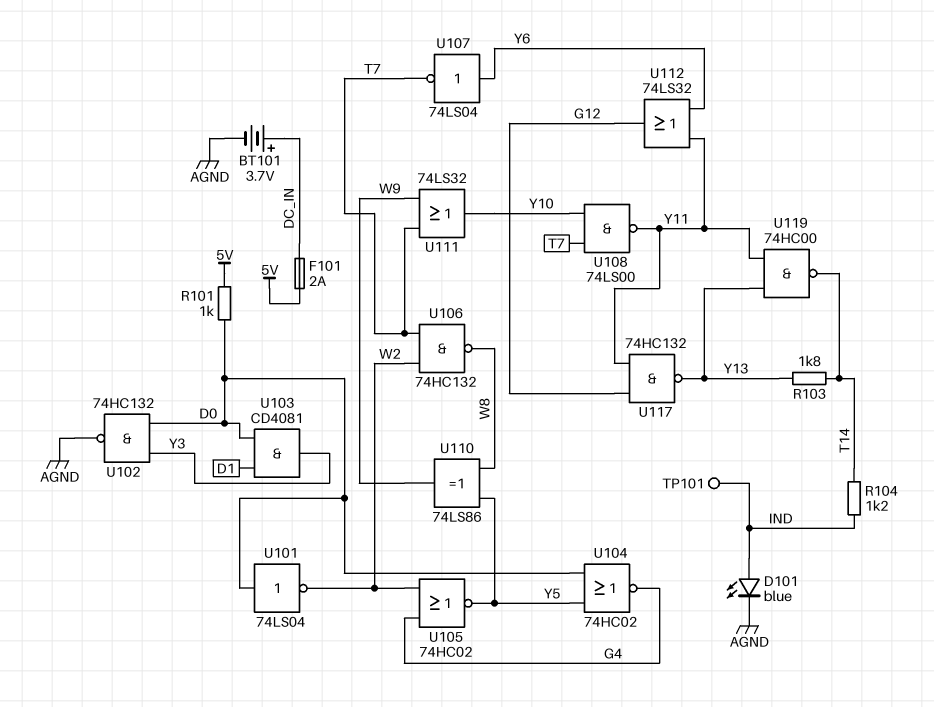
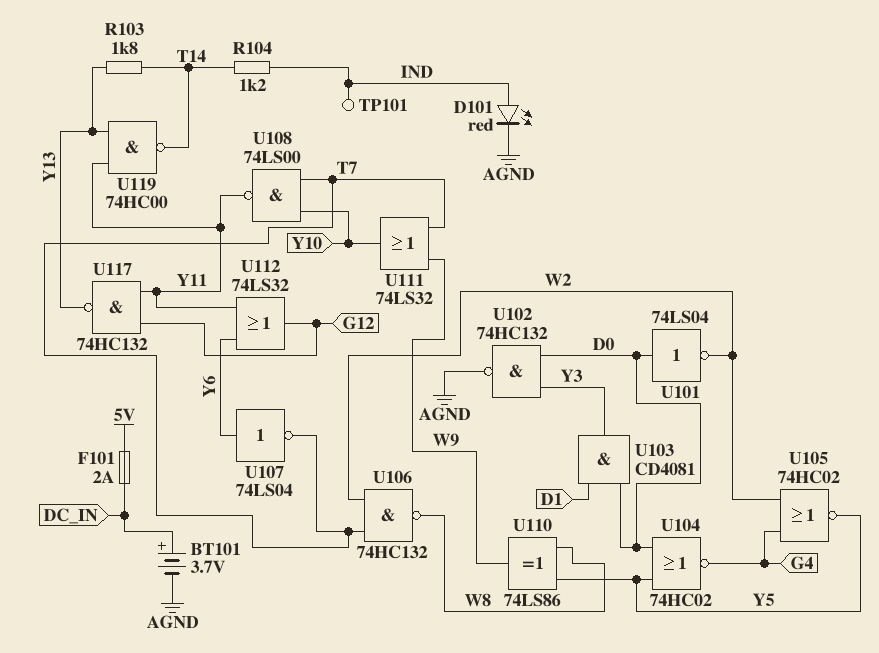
D101: LED blue (A IND, K AGND) -> LED red (A IND, K AGND)
R101: 1k (5V, D0) -> none

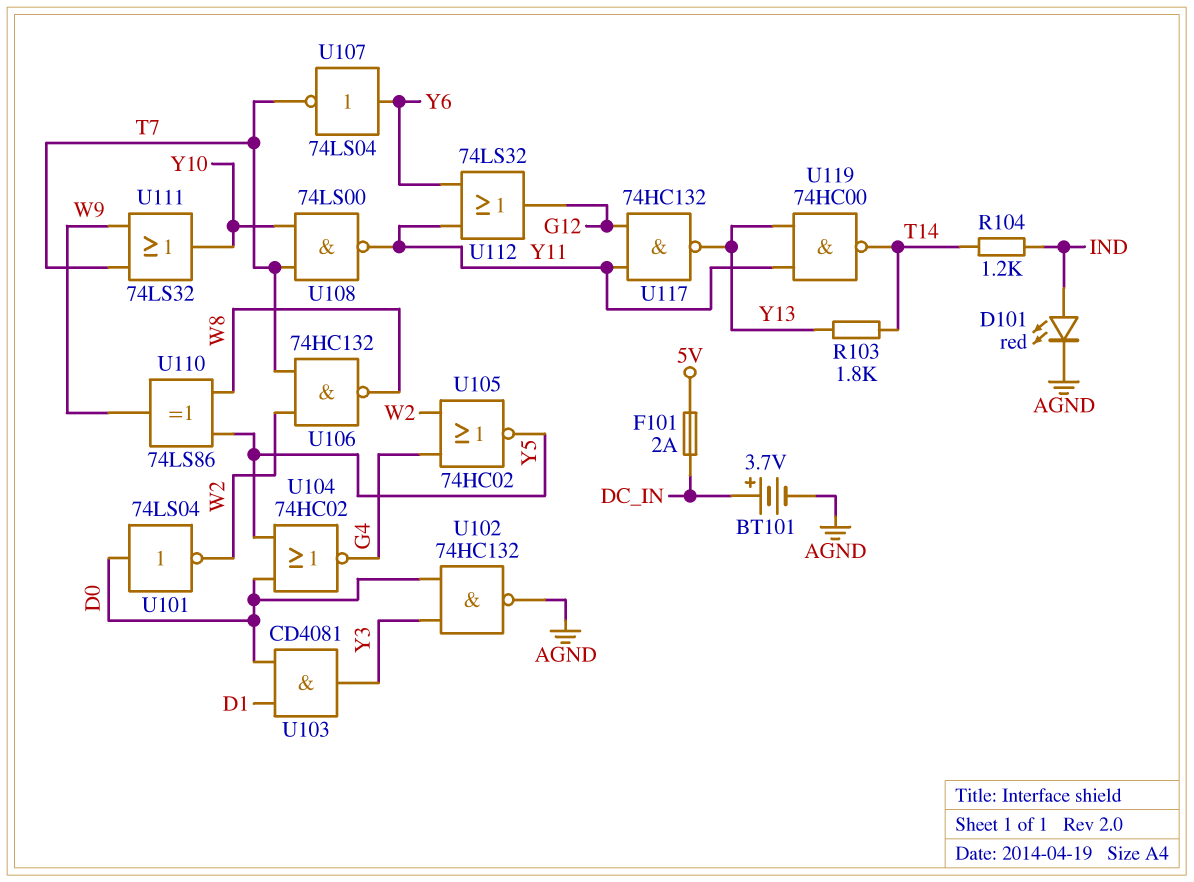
TP101: test point (IND) -> none

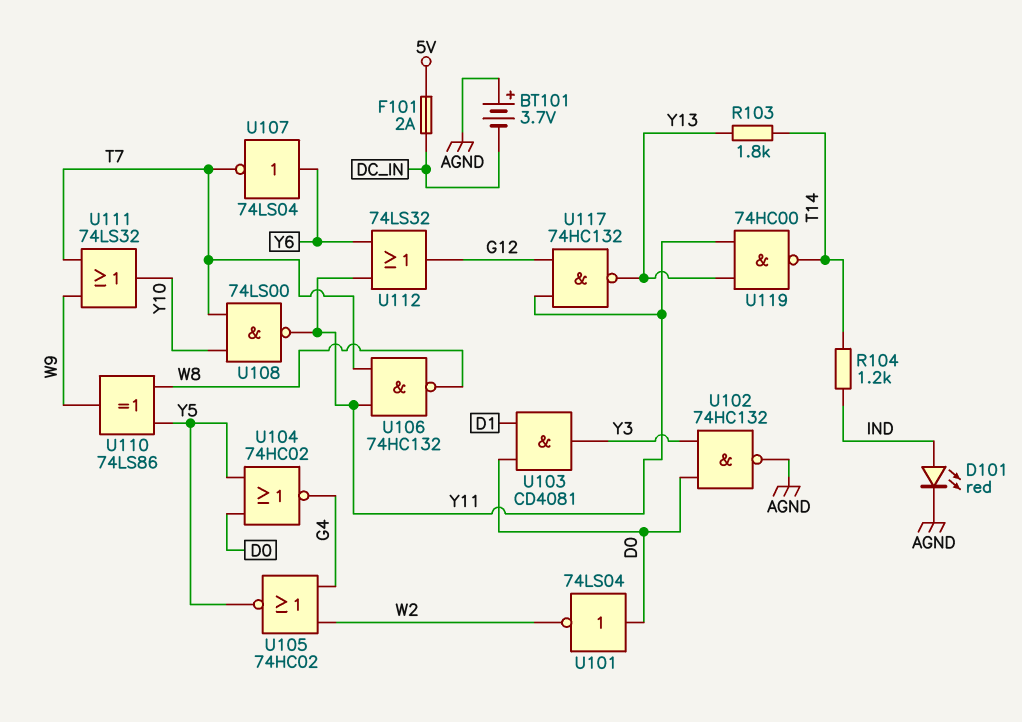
BT101: 3.7V (plus DC_IN, minus AGND) -> 3.7V (plus AGND, minus DC_IN)
U106: NAND 74HC132 (in T7, in W2, out W8) -> NAND 74HC132 (in T7, in Y11, out W8)

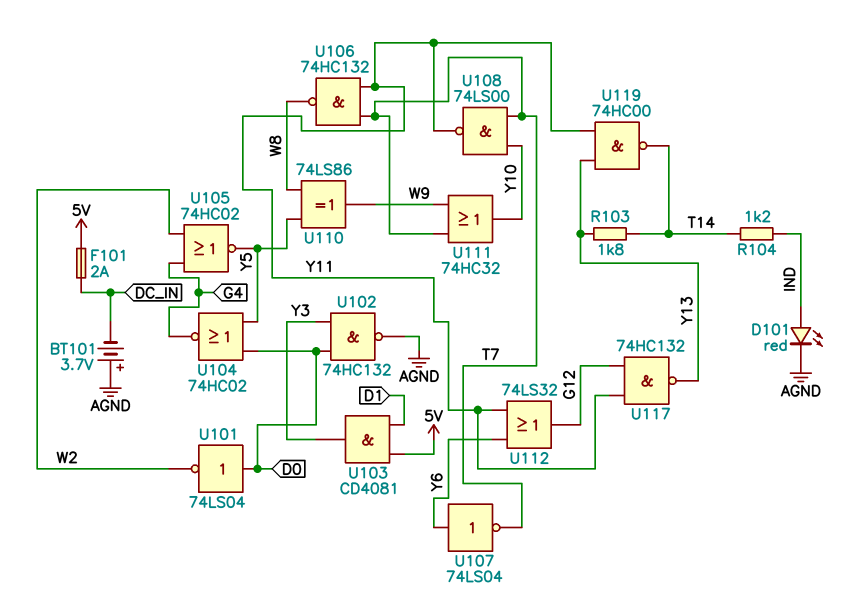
U103: AND CD4081 (in D0, in D1, out Y3) -> AND CD4081 (in 5V, in D1, out Y3)
U111: OR 74LS32 (in T7, in W9, out Y10) -> OR 74HC32 (in T7, in W9, out Y10)

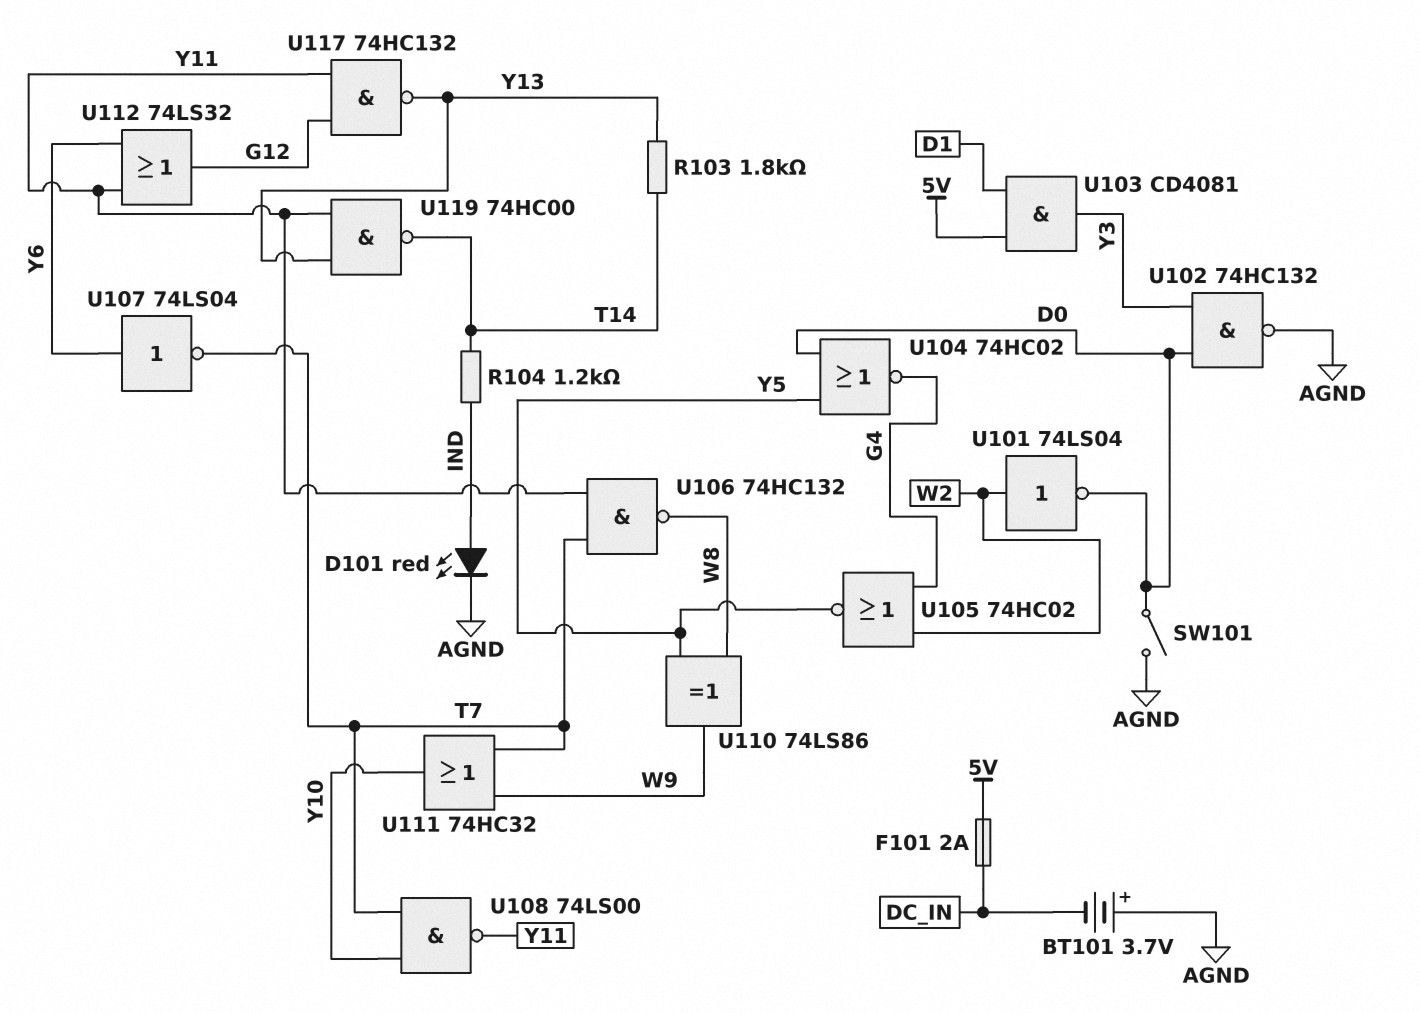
SW101: none -> switch (AGND, D0)
U101: NOT 74LS04 (in D0, out W2) -> NOT 74LS04 (in W2, out D0)

